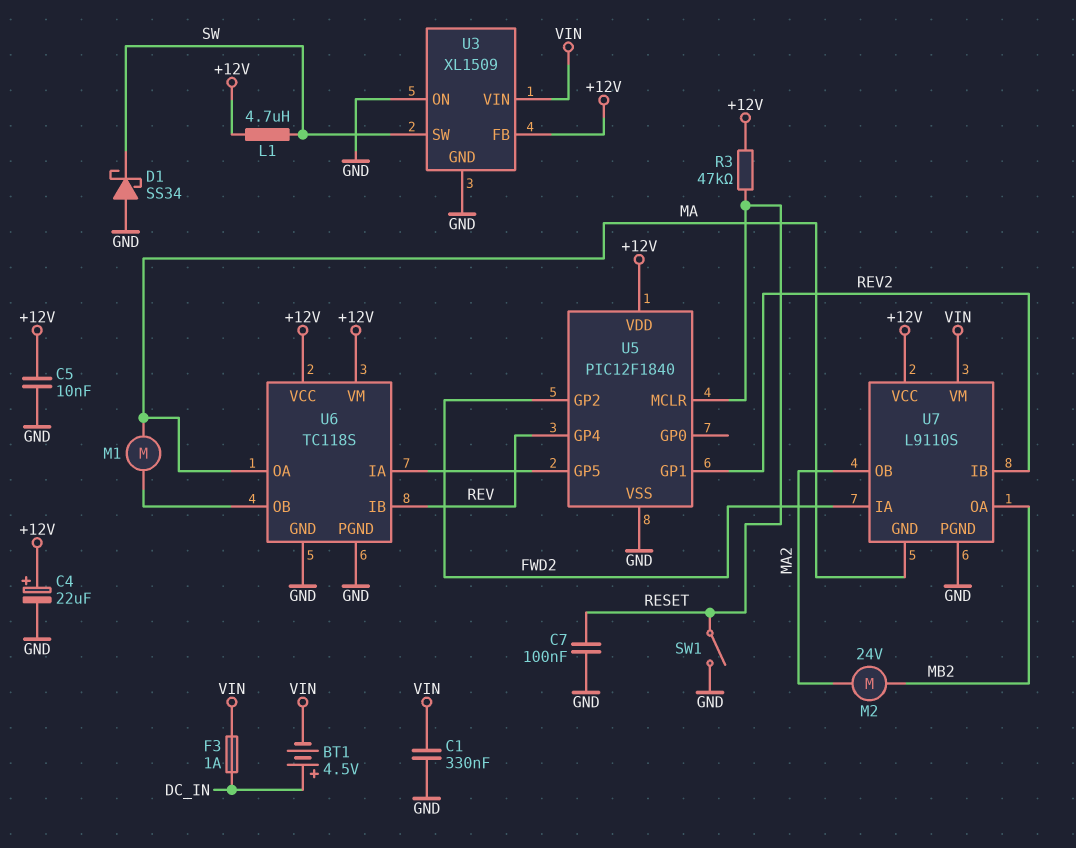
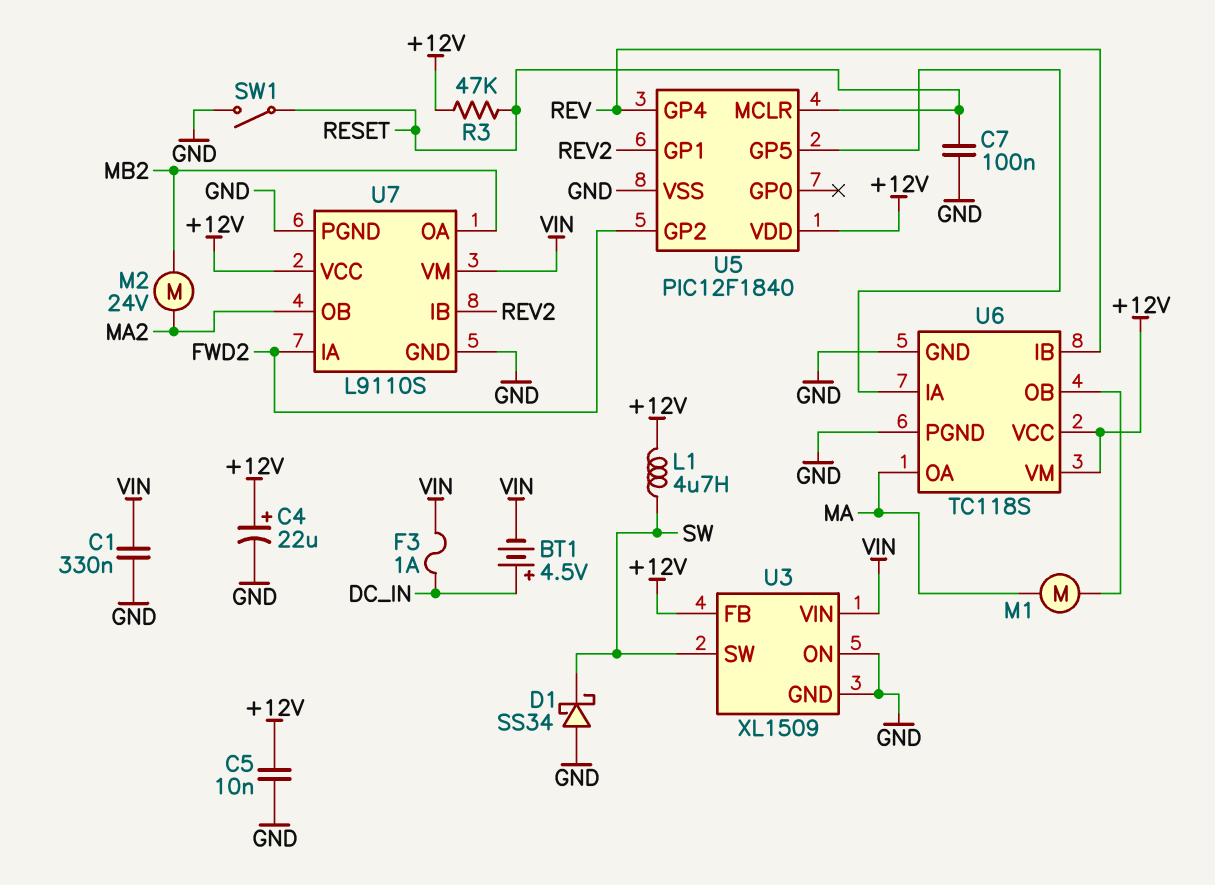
U7 pin GND: MA -> GND

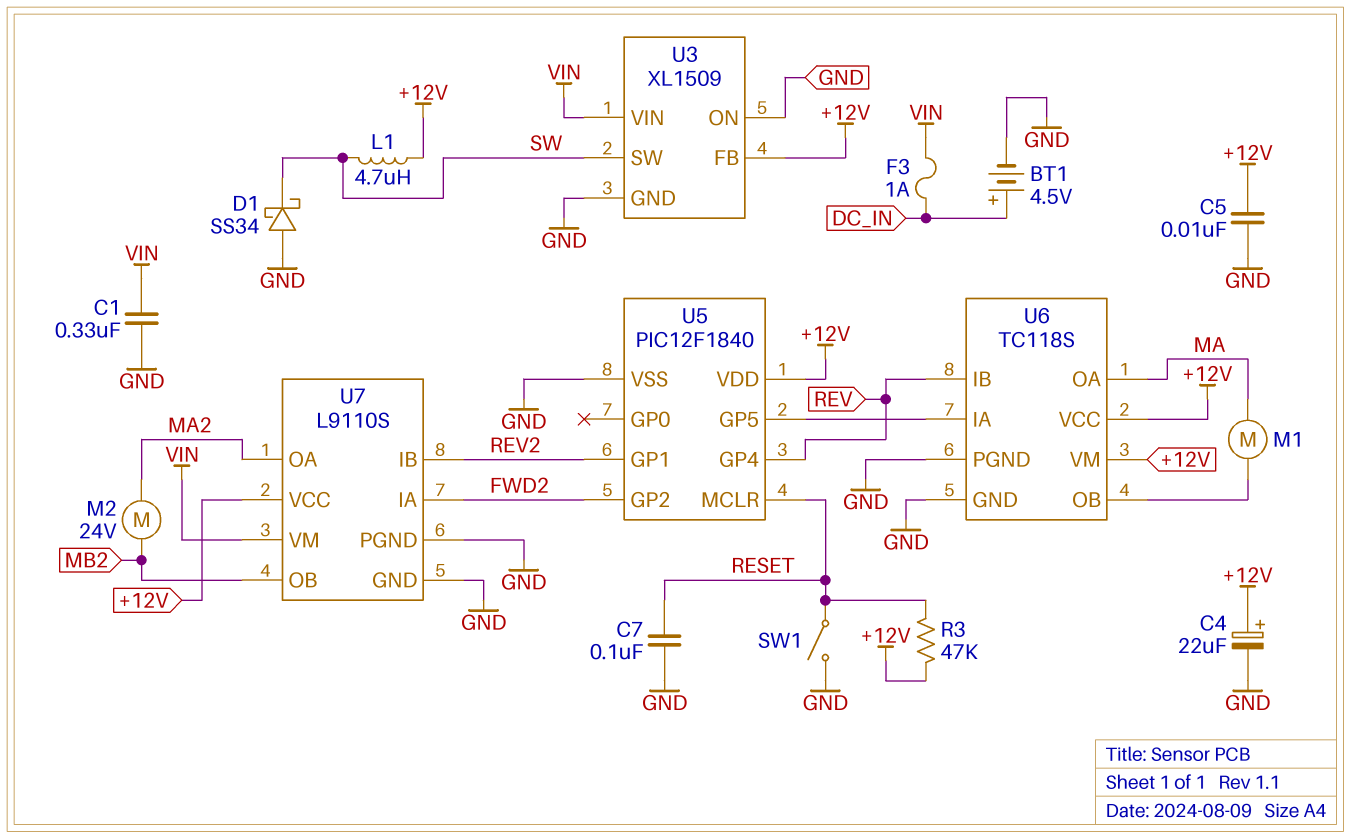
BT1: 4.5V (plus DC_IN, minus VIN) -> 4.5V (plus DC_IN, minus GND)
U7 pin OA: MB2 -> MA2
U7 pin OB: MA2 -> MB2

